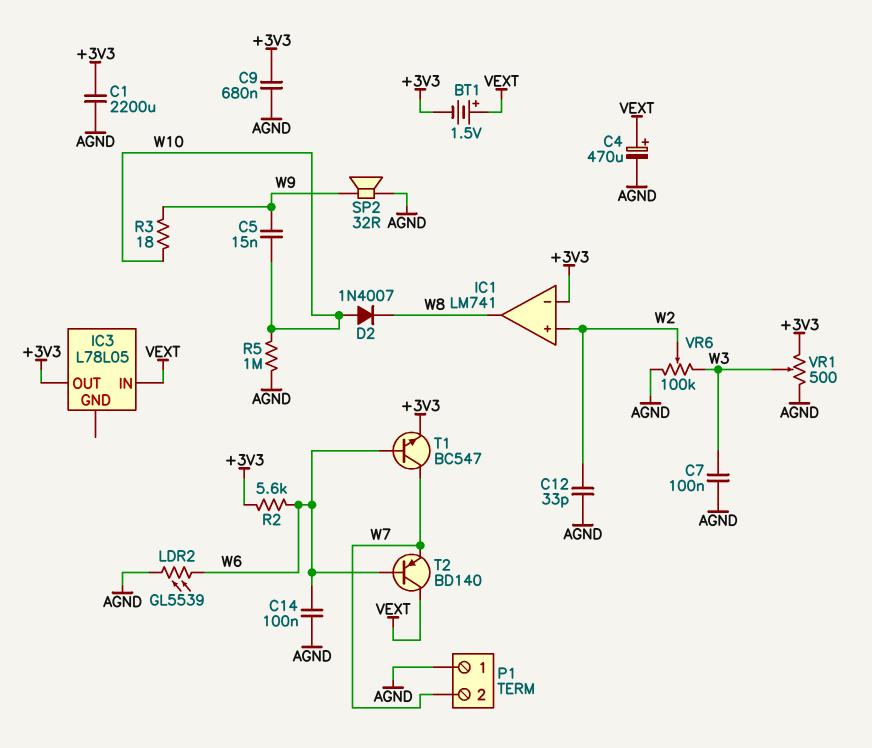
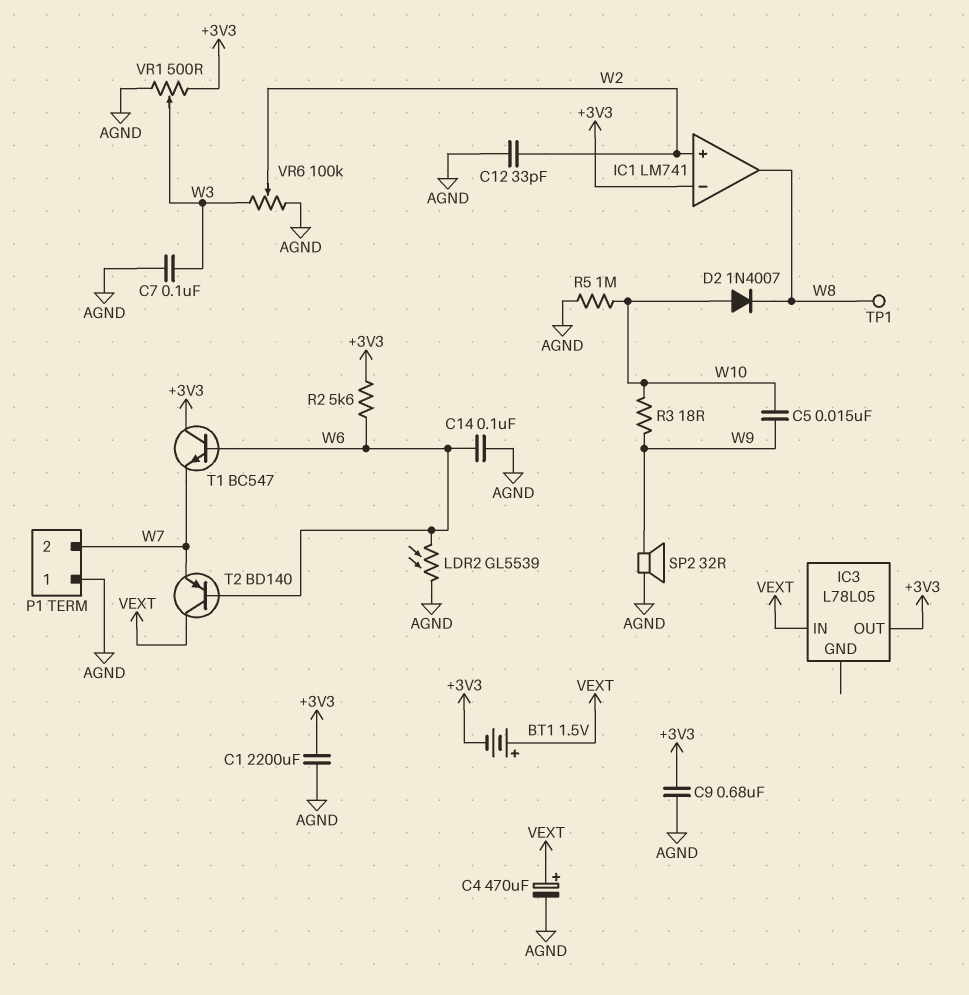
T1: NPN BC547 (B W6, C W7, E +3V3) -> NPN BC547 (B W6, C +3V3, E W7)
TP1: none -> test point (W8)

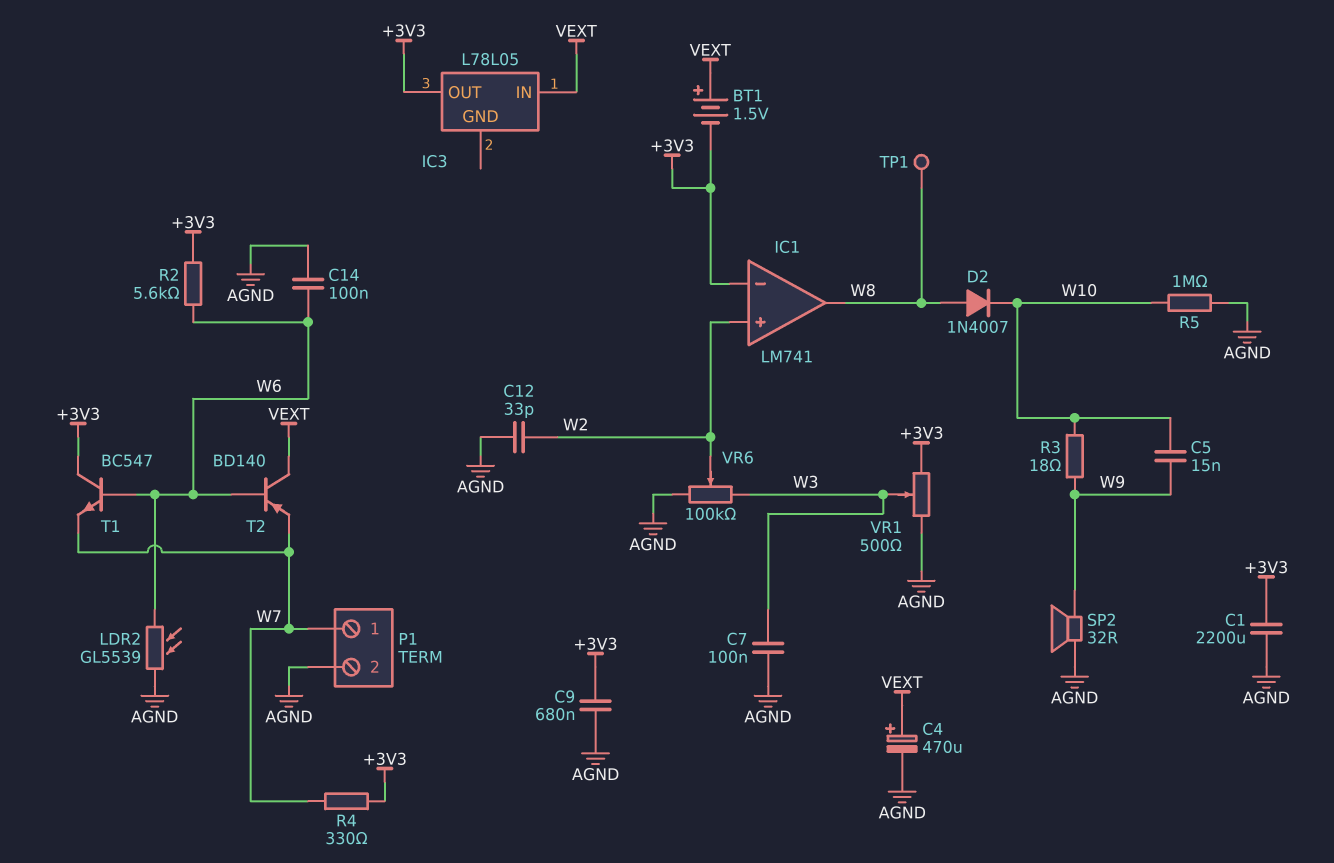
D2: diode 1N4007 (A W10, K W8) -> diode 1N4007 (A W8, K W10)
P1 pin 1: AGND -> W7
P1 pin 2: W7 -> AGND
R4: none -> 330 (+3V3, W7)

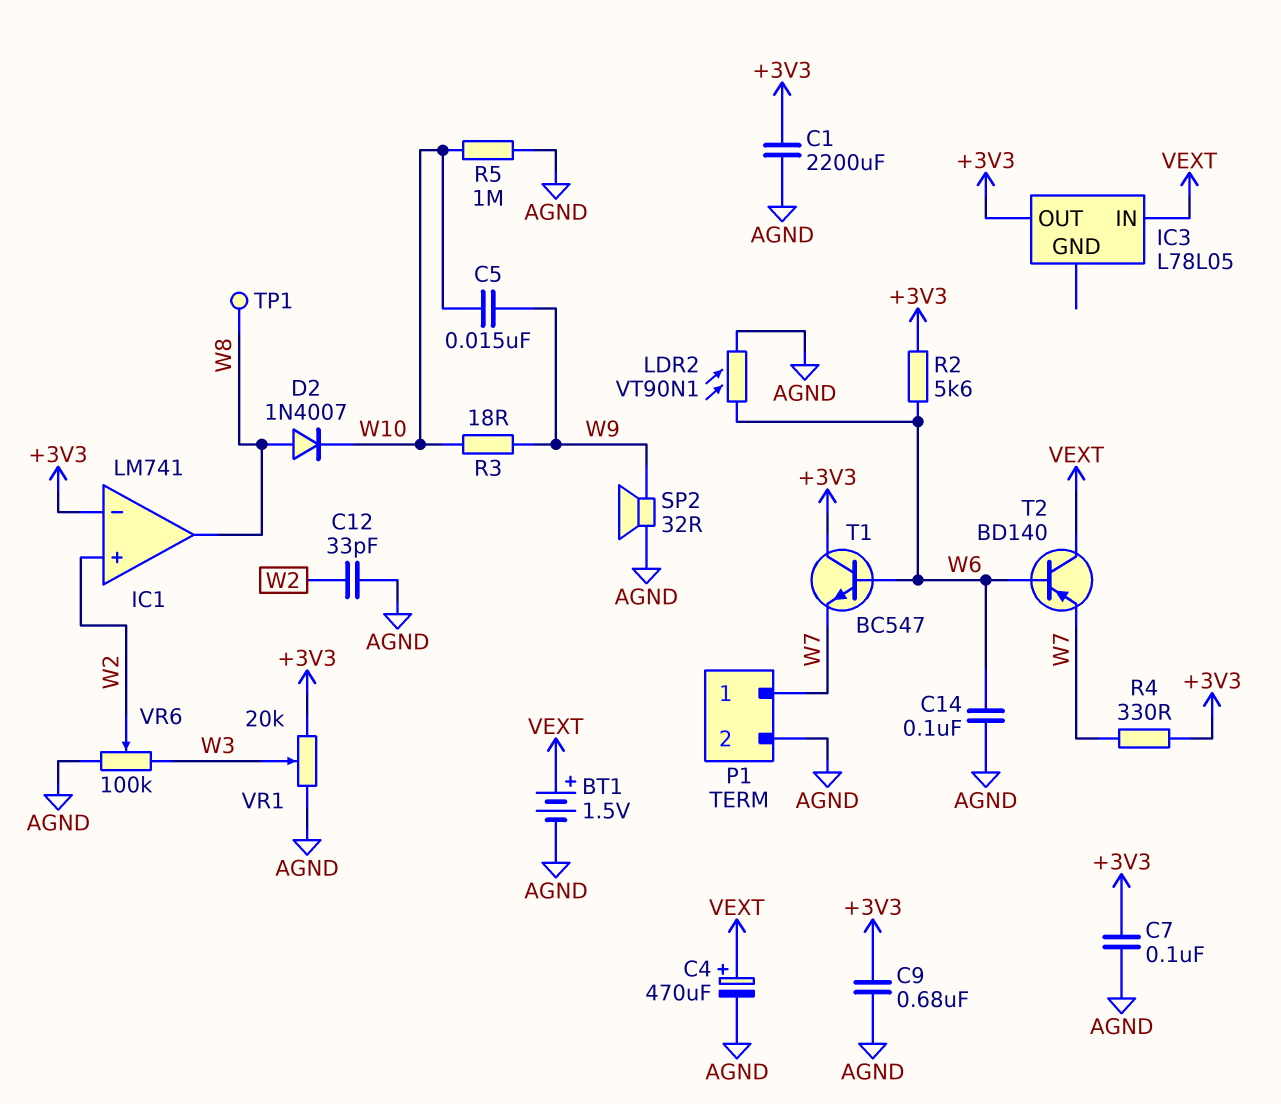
BT1: 1.5V (plus VEXT, minus +3V3) -> 1.5V (plus VEXT, minus AGND)
C7: 100nF (AGND, W3) -> 100nF (+3V3, AGND)
LDR2: GL5539 (AGND, W6) -> VT90N1 (AGND, W6)
VR1: 500 (+3V3, AGND, wiper W3) -> 20k (+3V3, AGND, wiper W3)

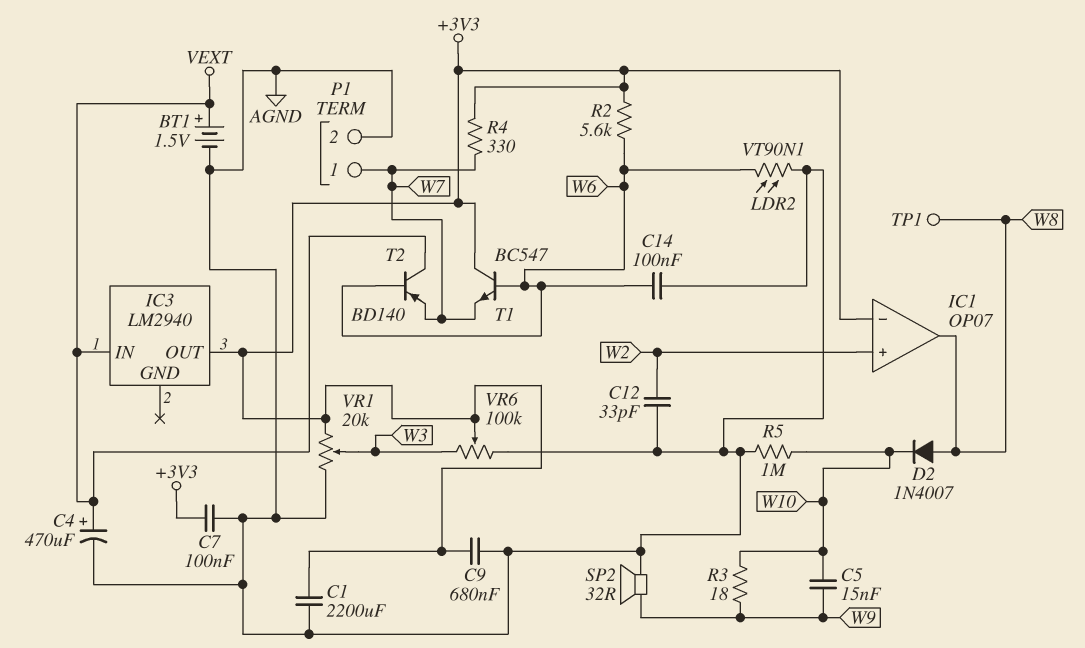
IC1: LM741 -> OP07
IC3: L78L05 -> LM2940
VR6: 100k (AGND, W3, wiper W2) -> 100k (AGND, W3, wiper +3V3)

